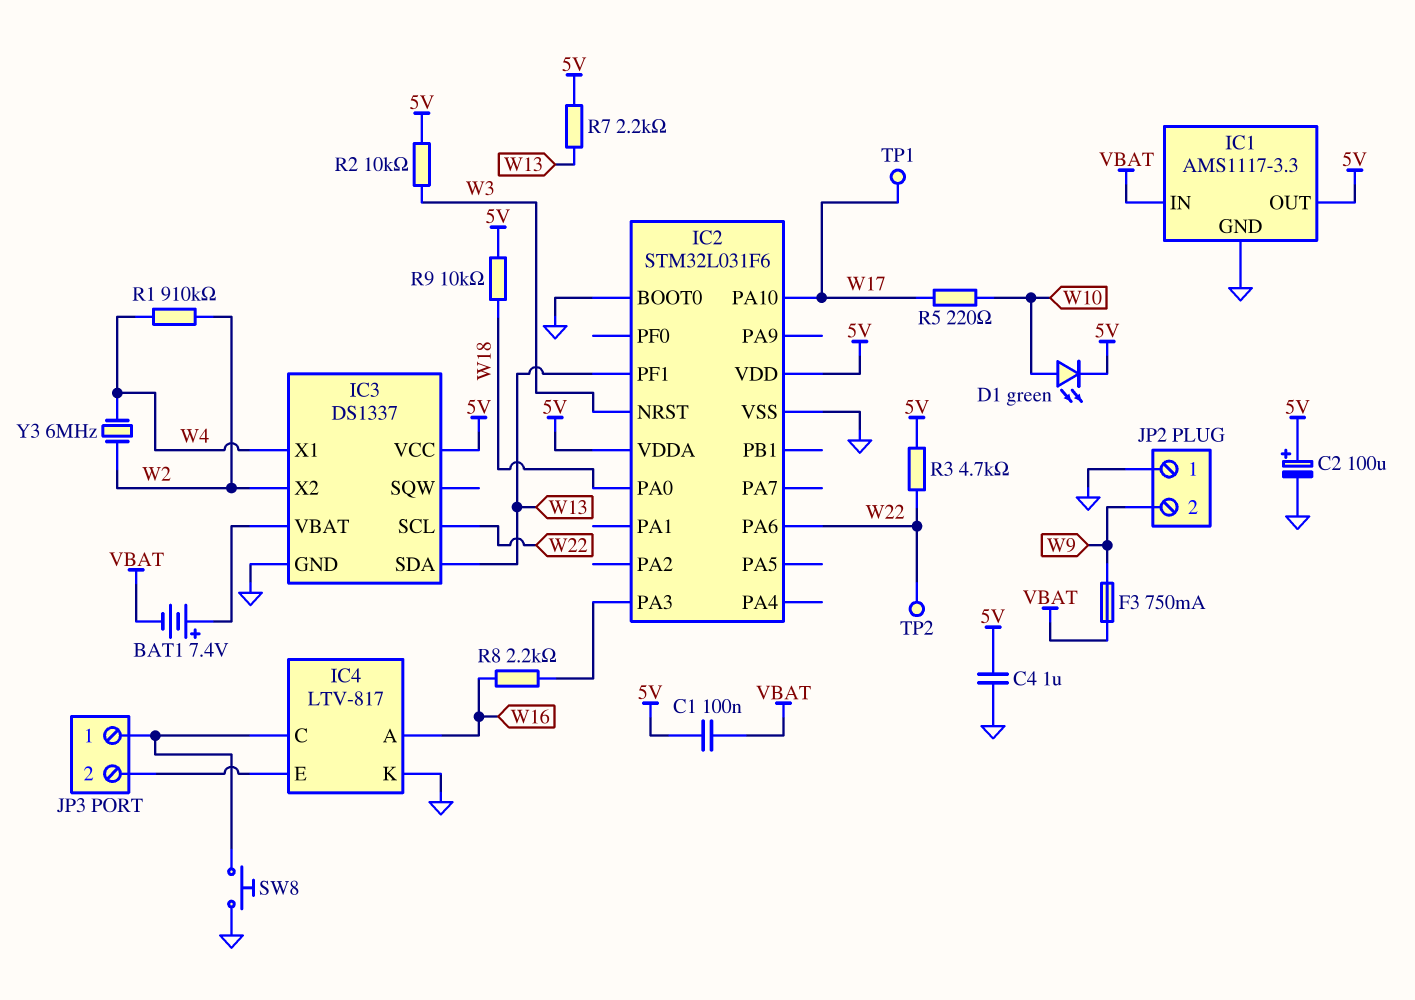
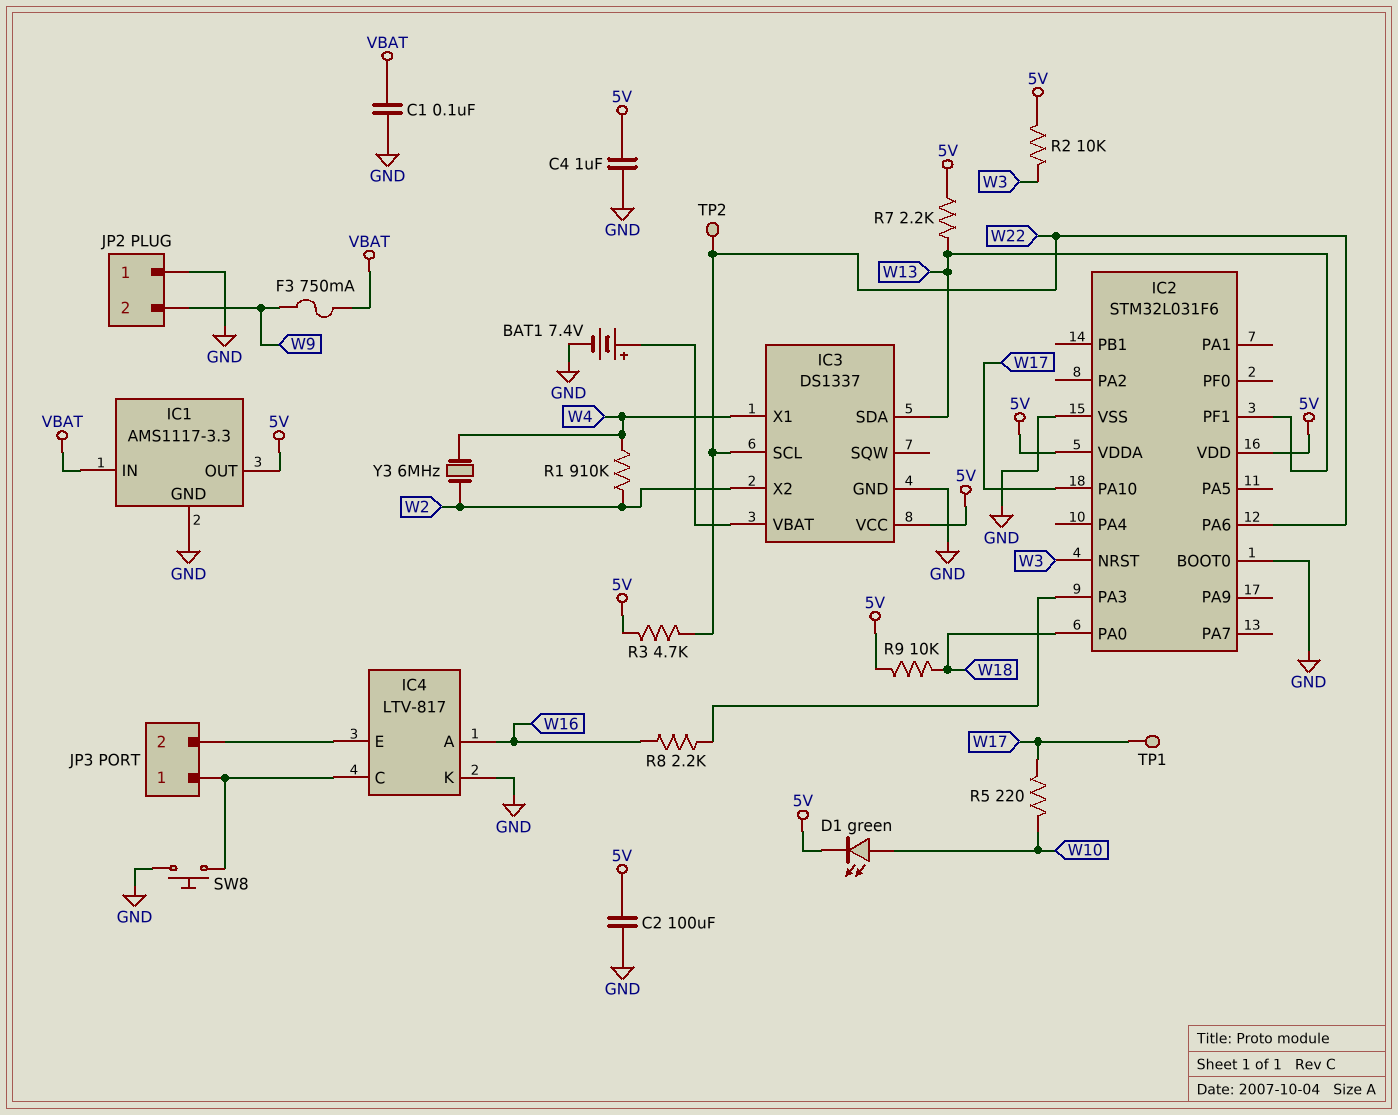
BAT1: 7.4V (plus IC3/VBAT, minus VBAT) -> 7.4V (plus IC3/VBAT, minus GND)
C1: 100nF (5V, VBAT) -> 100nF (GND, VBAT)
C2: 100uF (plus 5V, minus GND) -> 100uF (5V, GND)

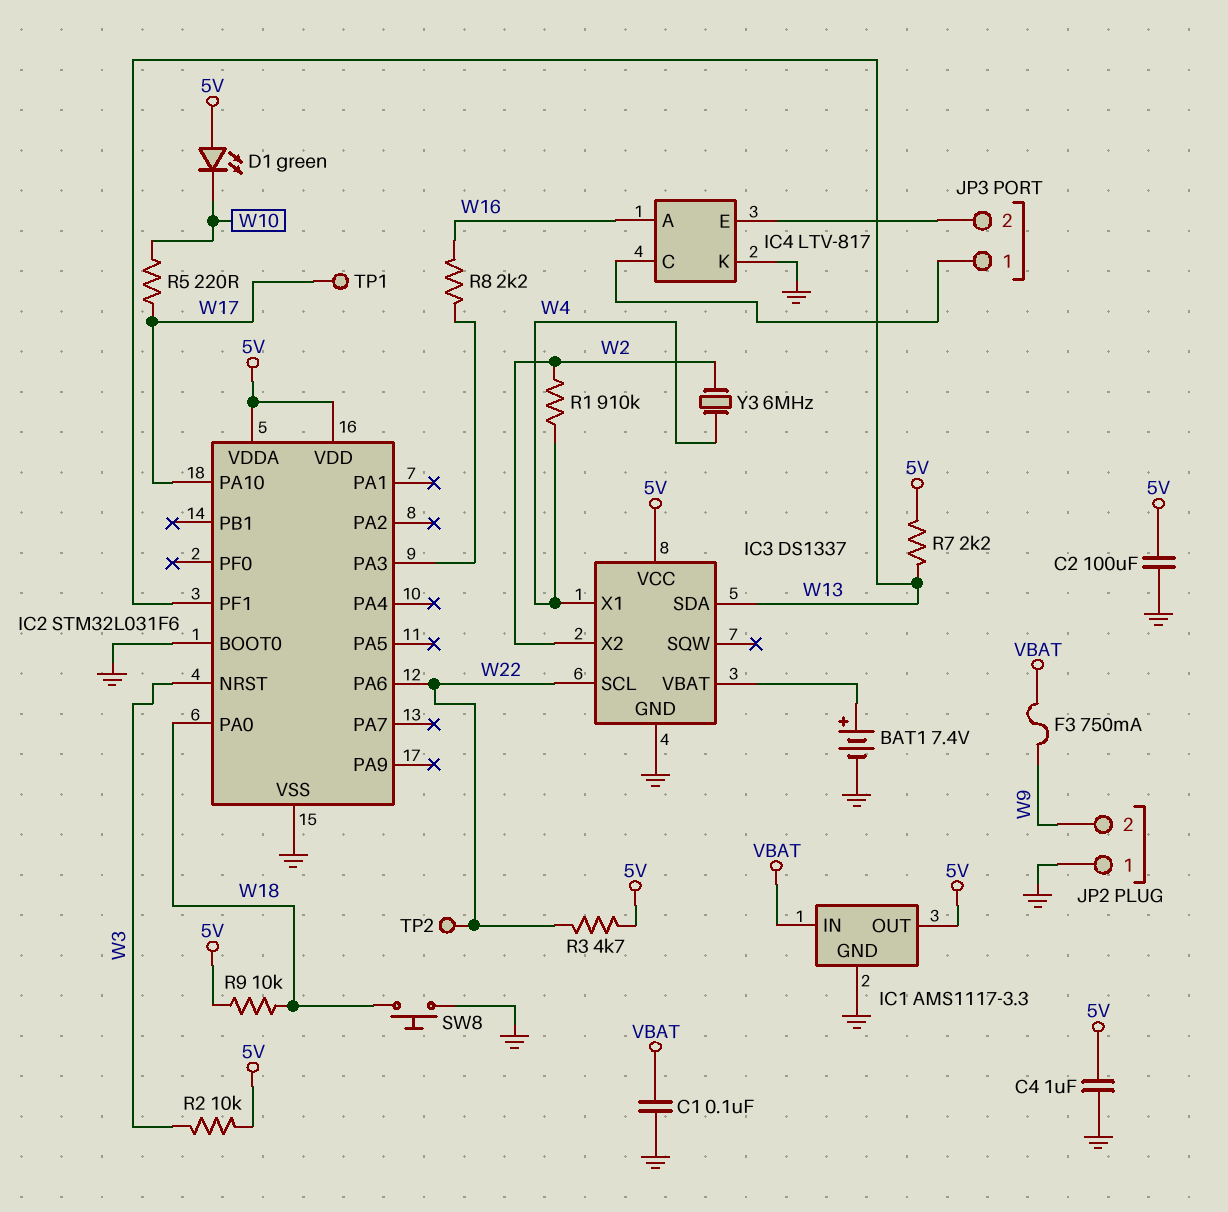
D1: LED green (A W10, K 5V) -> LED green (A 5V, K W10)
SW8: button (GND, IC4/C) -> button (GND, W18)

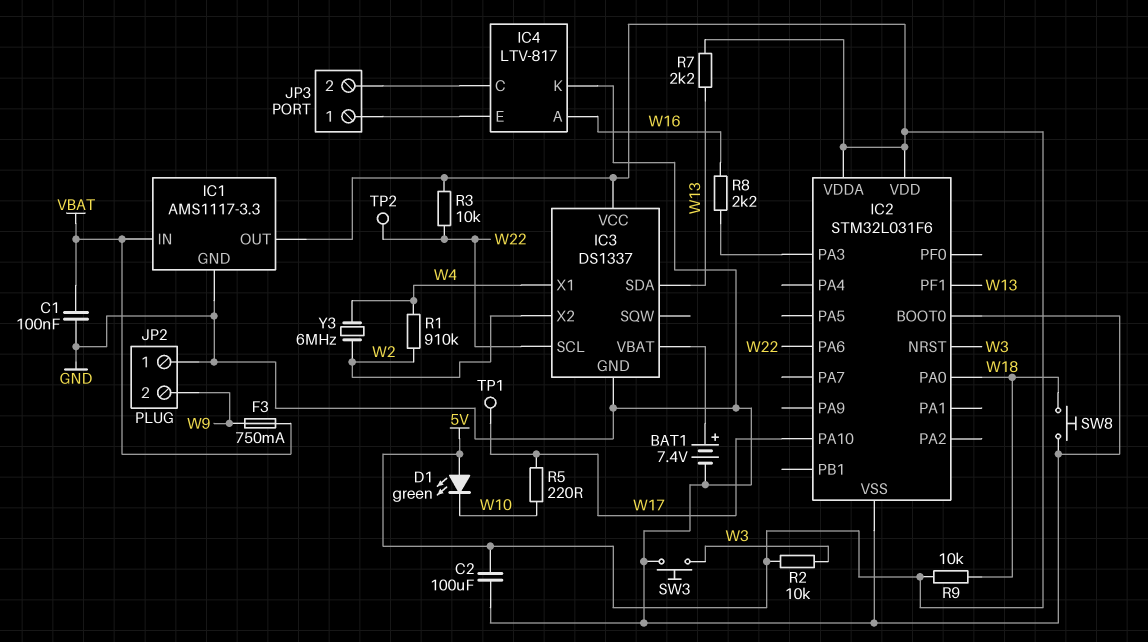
C4: 1uF (5V, GND) -> none
JP3 pin 1: IC4/C -> IC4/E
JP3 pin 2: IC4/E -> IC4/C
R3: 4.7k (5V, W22) -> 10k (5V, W22)
SW3: none -> button (GND, W3)

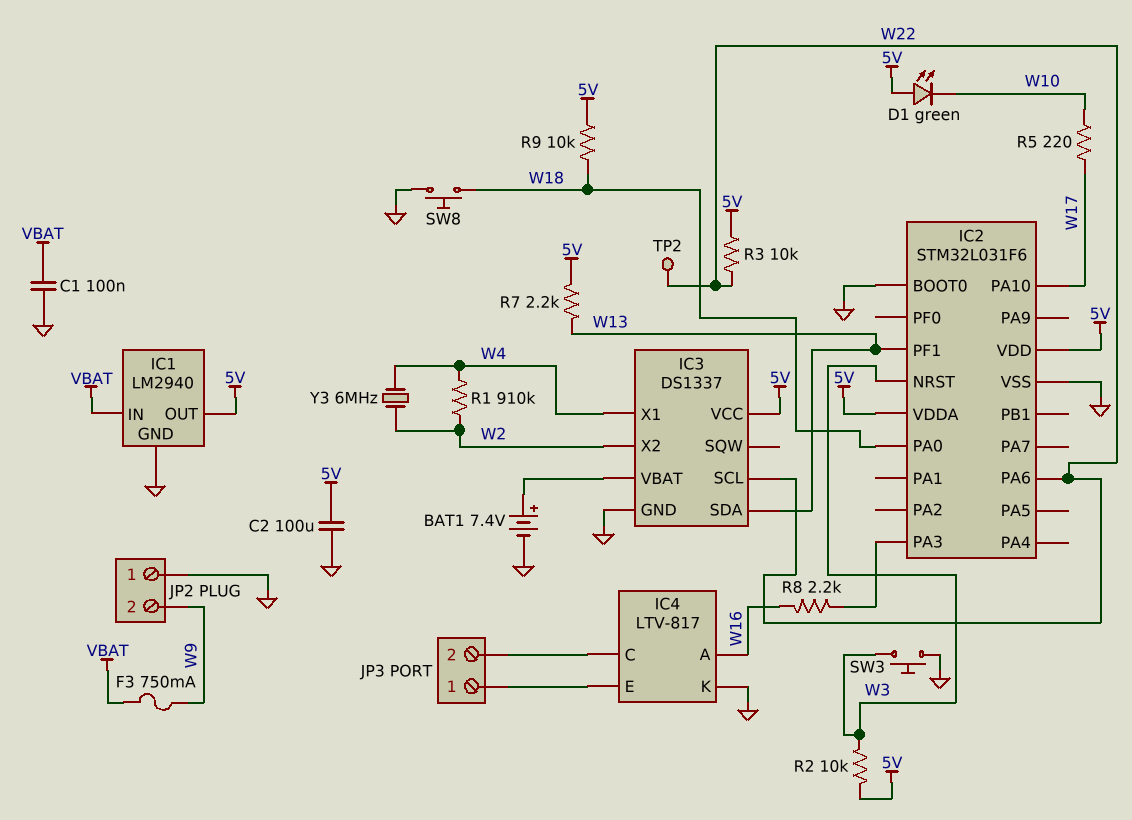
IC1: AMS1117-3.3 -> LM2940
TP1: test point (W17) -> none

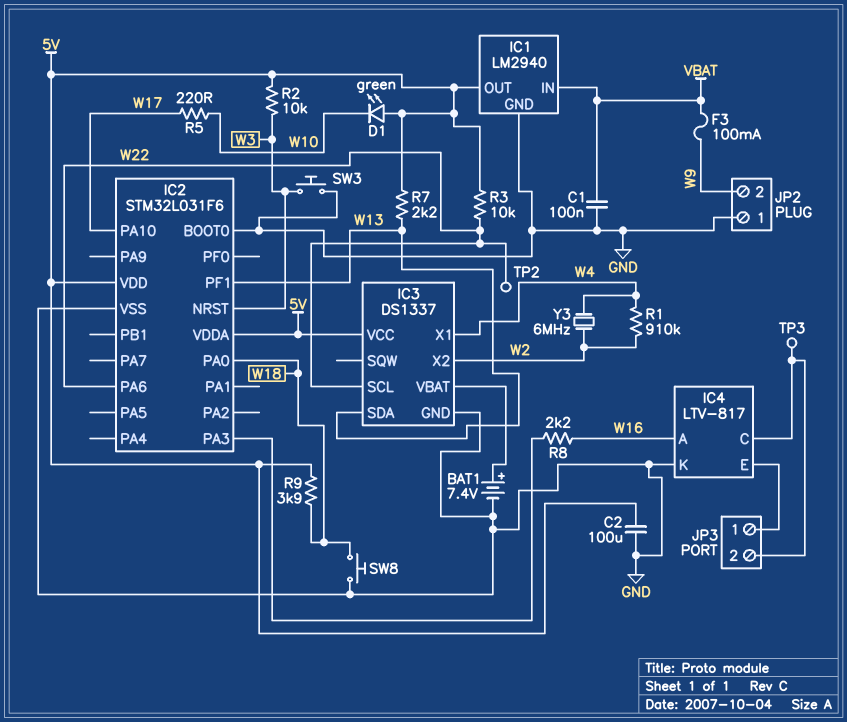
F3: 750mA (VBAT, W9) -> 100mA (VBAT, W9)
R9: 10k (5V, W18) -> 3.9k (5V, W18)
TP3: none -> test point (IC4/C)

